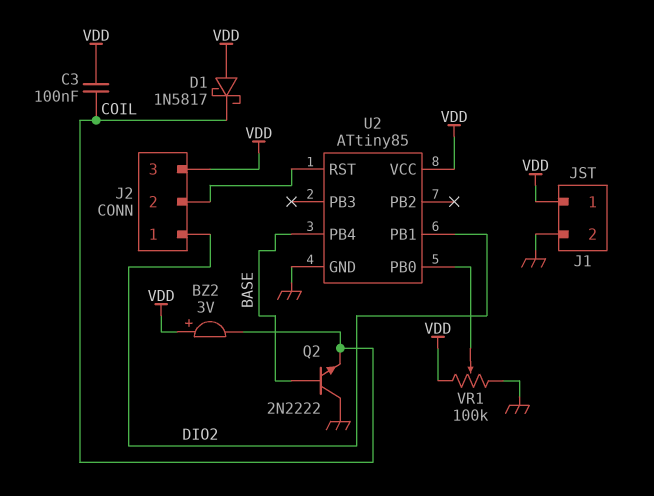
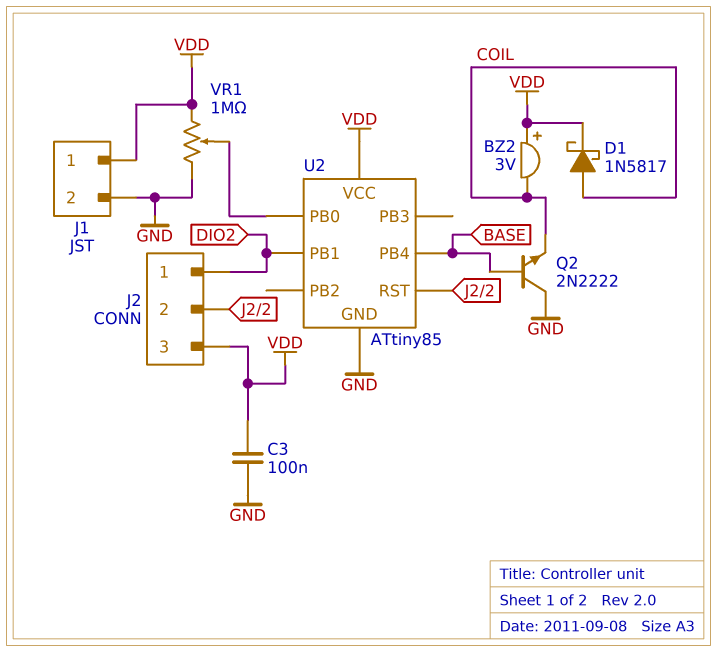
C3: 100nF (COIL, VDD) -> 100nF (GND, VDD)
D1: schottky 1N5817 (A VDD, K COIL) -> schottky 1N5817 (A COIL, K VDD)
VR1: 100k (GND, VDD, wiper U2/PB0) -> 1M (GND, VDD, wiper U2/PB0)

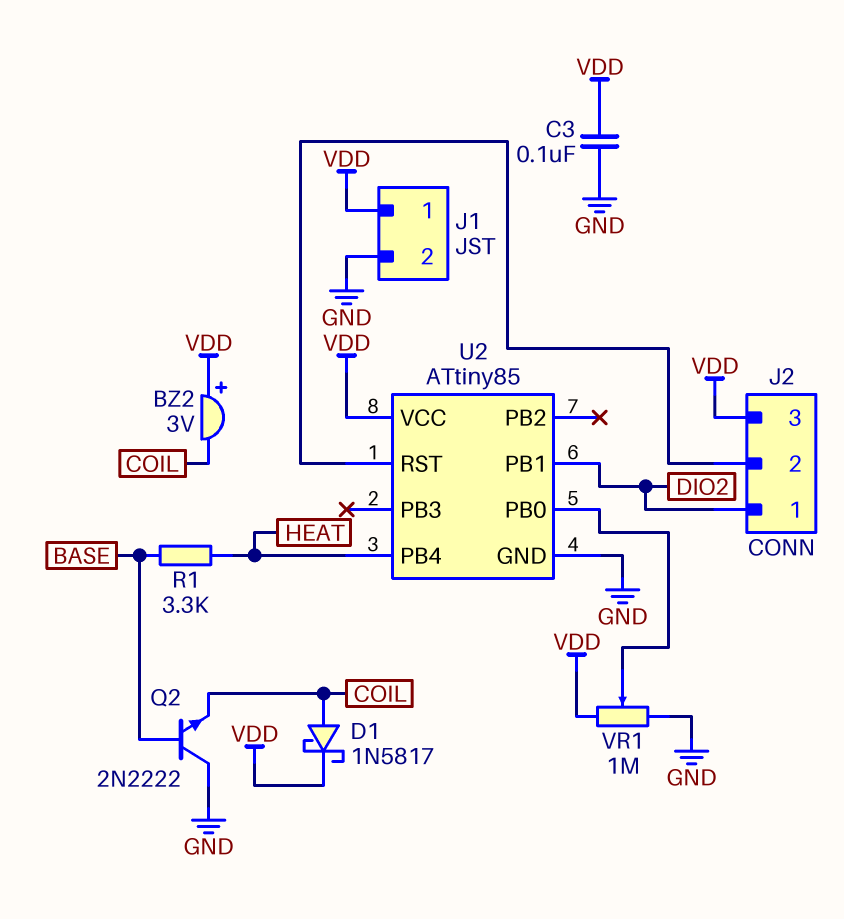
R1: none -> 3.3k (BASE, HEAT)
U2 pin PB4: BASE -> HEAT

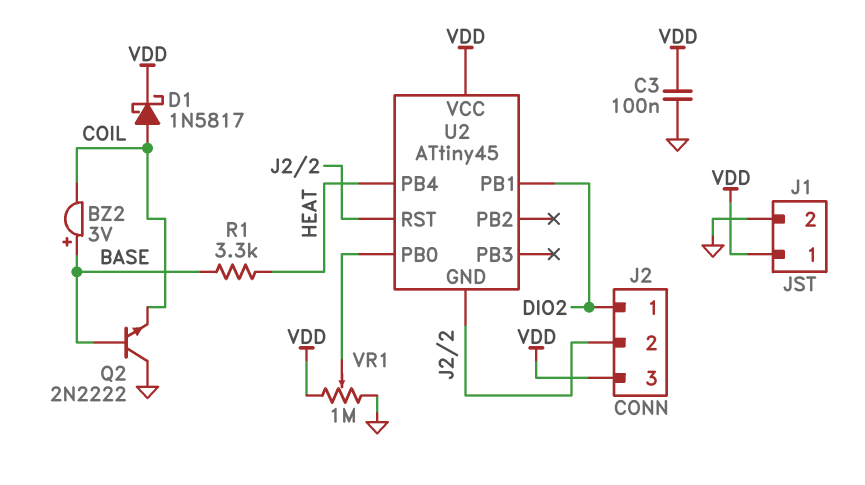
BZ2: buzzer 3V (plus VDD, minus COIL) -> buzzer 3V (plus BASE, minus COIL)
U2: ATtiny85 -> ATtiny45
U2 pin GND: GND -> J2/2

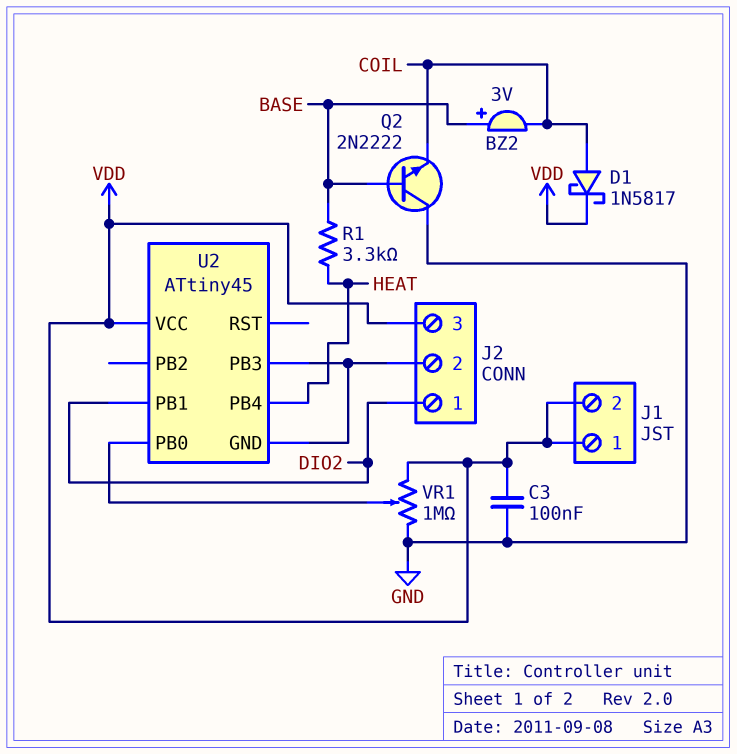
J1 pin 2: GND -> VDD
U2 pin PB3: none -> J2/2
U2 pin RST: J2/2 -> none

